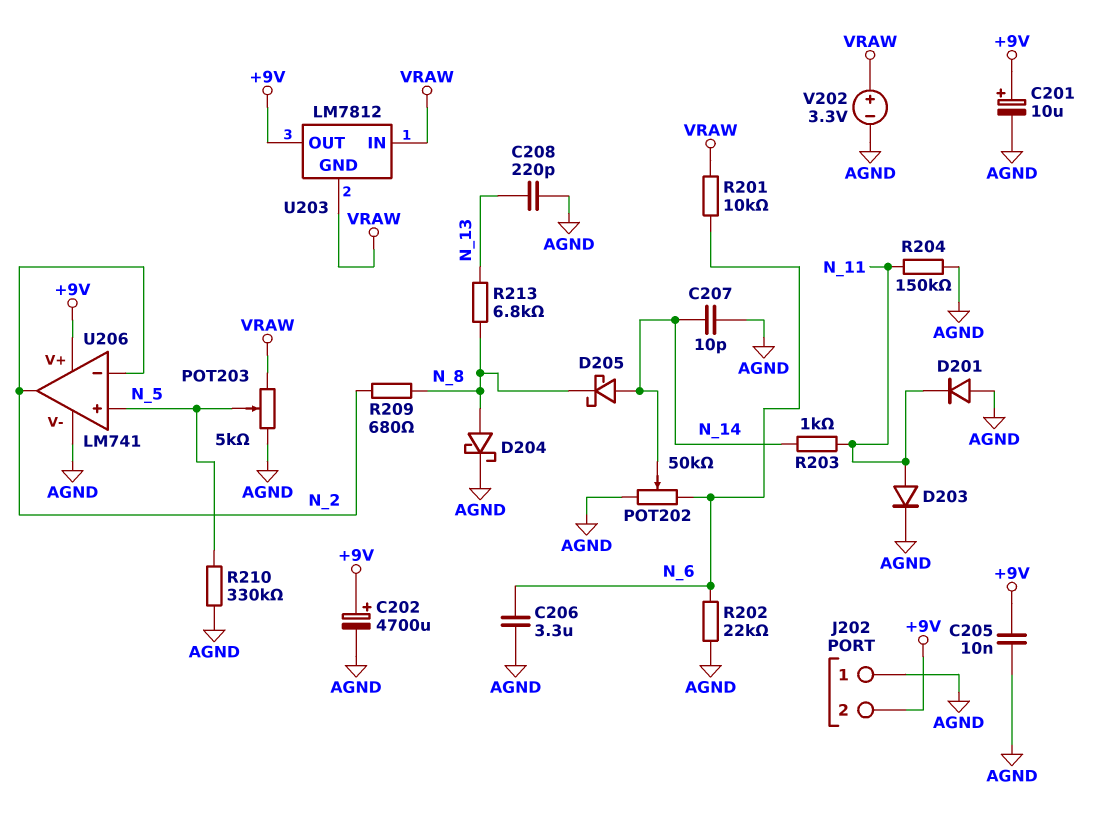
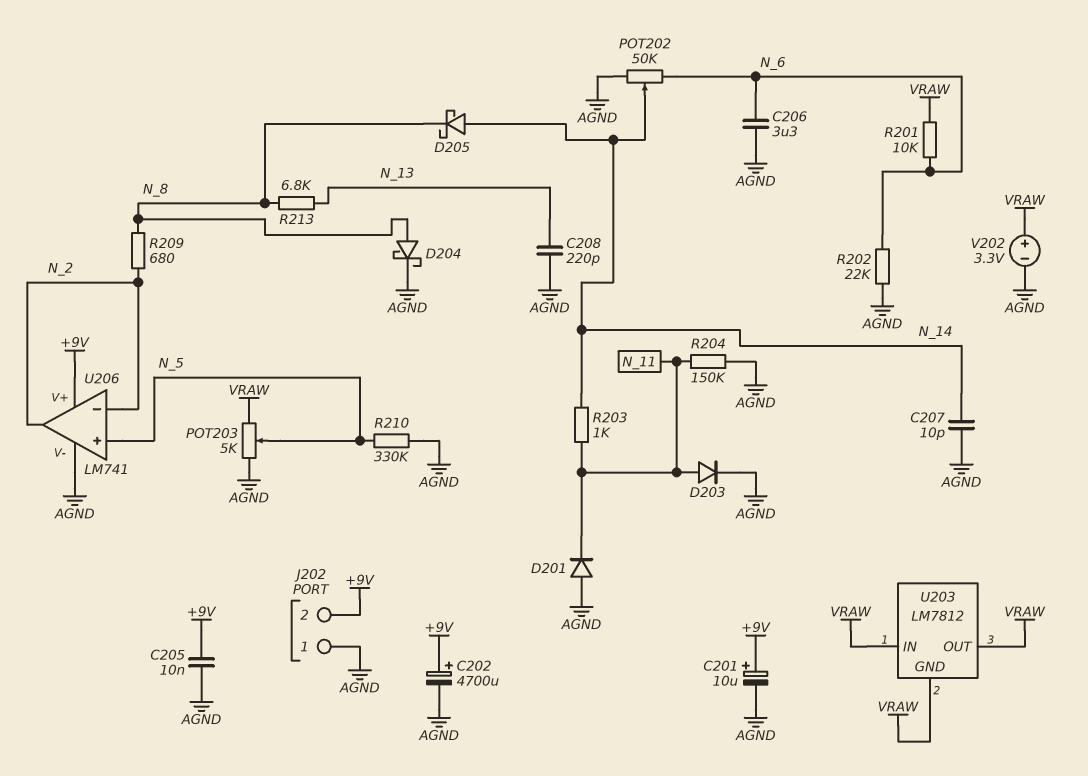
U203 pin OUT: +9V -> VRAW

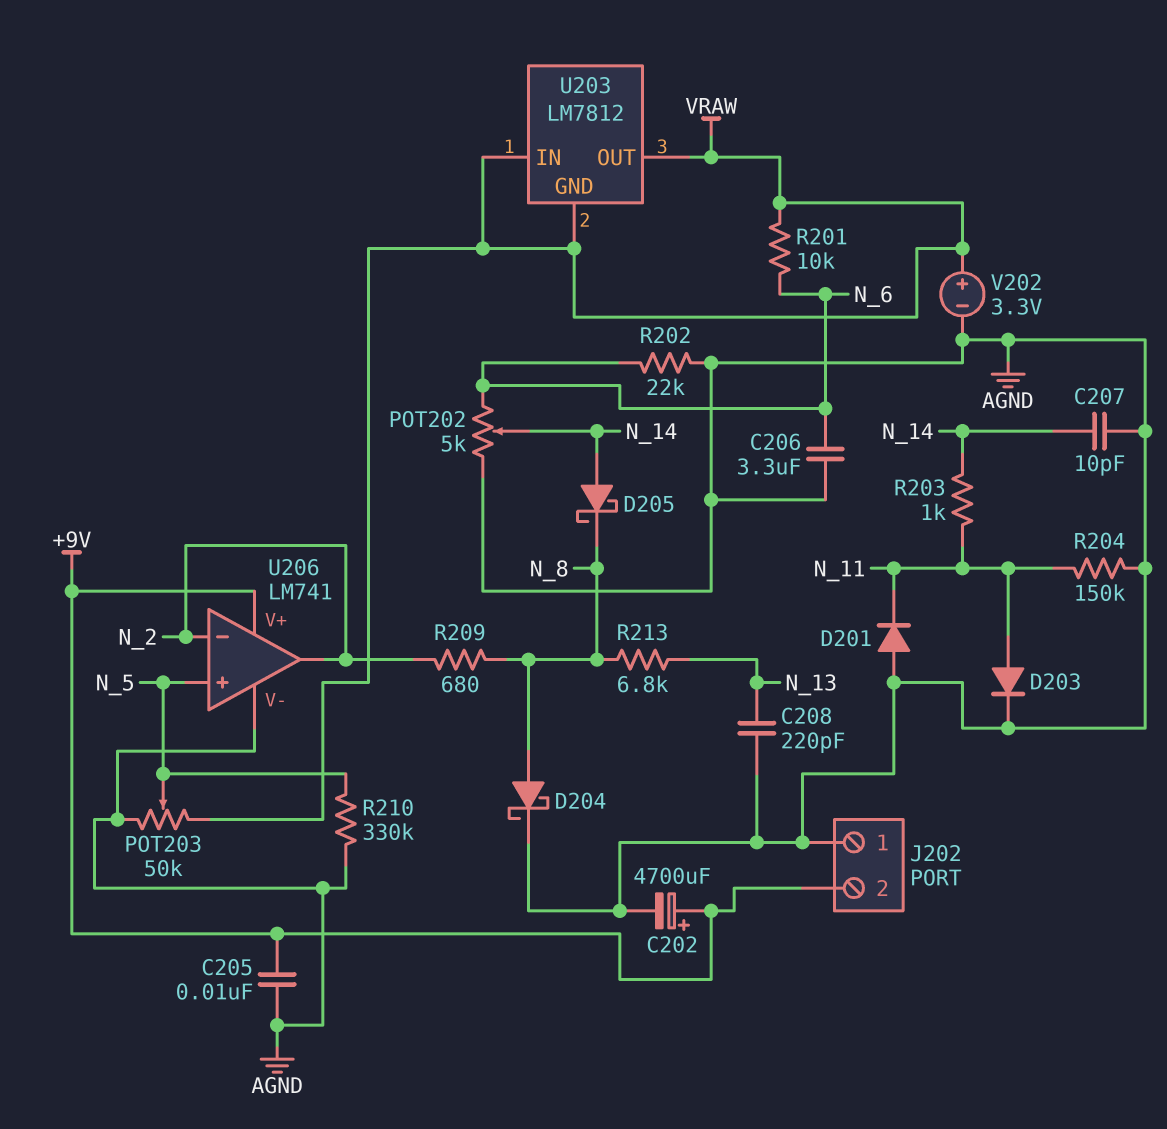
C201: 10uF (plus +9V, minus AGND) -> none
POT202: 50k (AGND, N_6, wiper N_14) -> 5k (AGND, N_6, wiper N_14)
POT203: 5k (AGND, VRAW, wiper N_5) -> 50k (AGND, VRAW, wiper N_5)

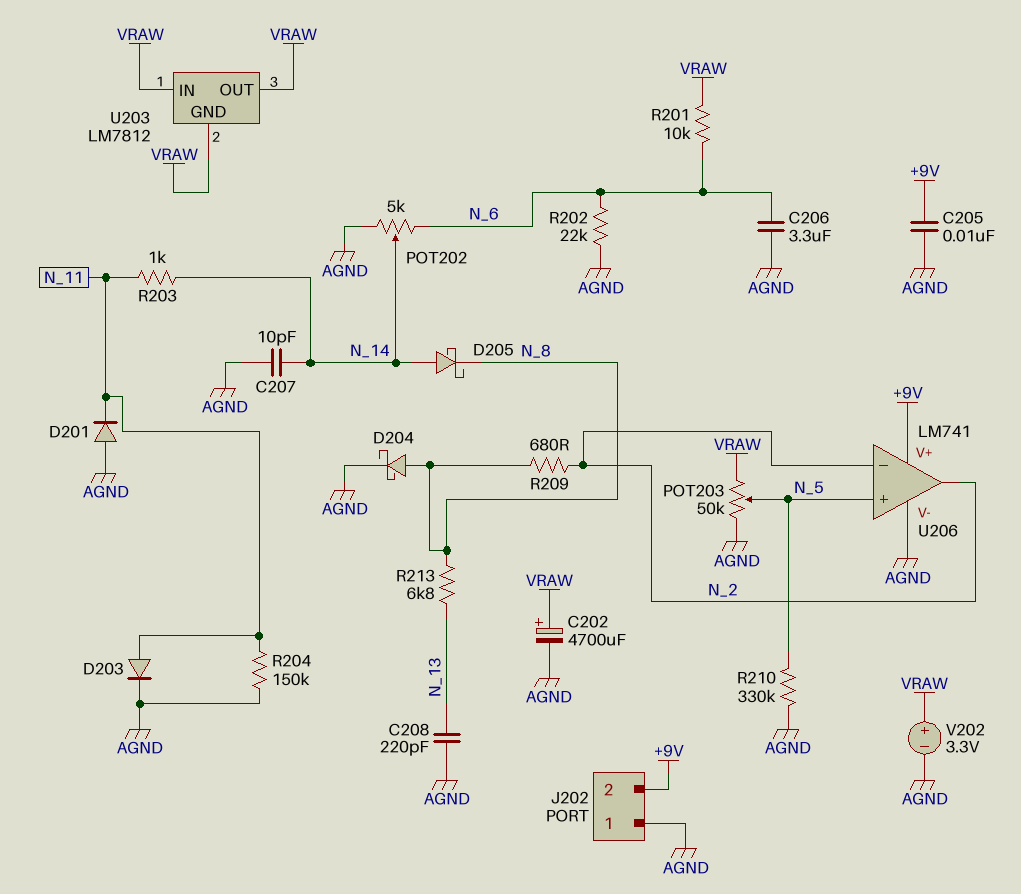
C202: 4700uF (plus +9V, minus AGND) -> 4700uF (plus VRAW, minus AGND)

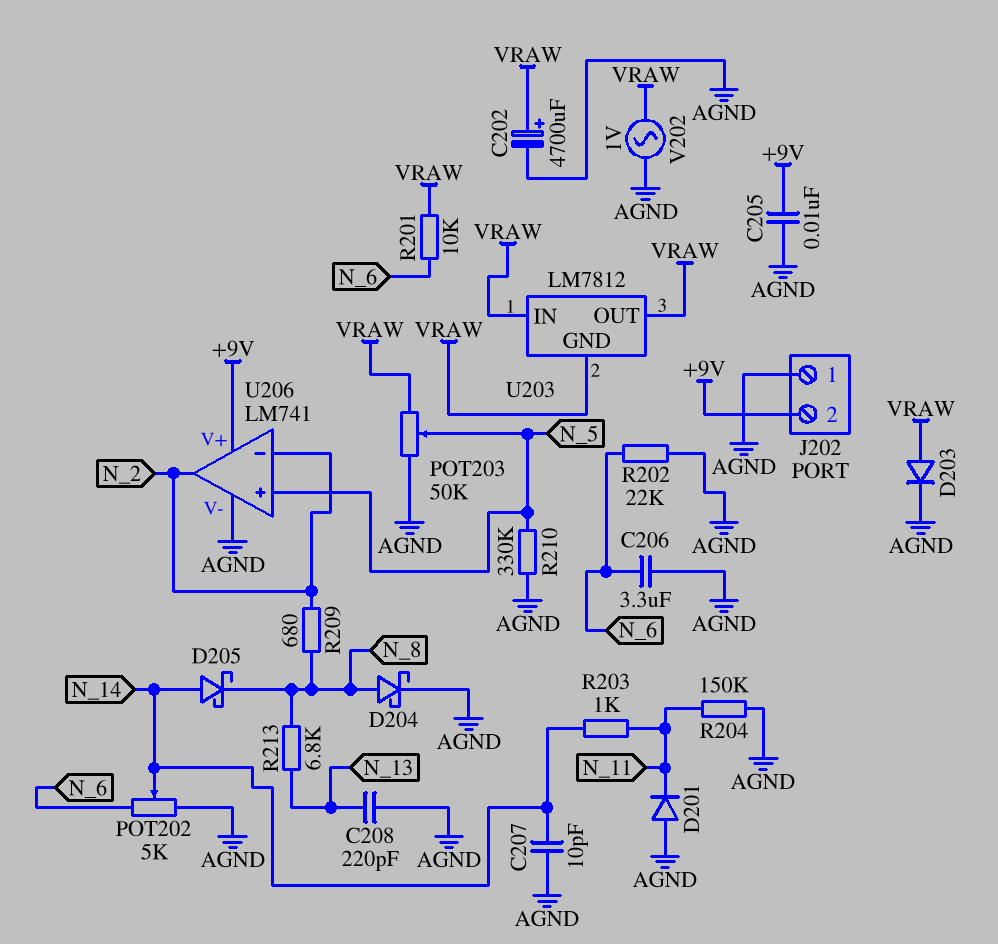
D203: diode (A N_11, K AGND) -> diode (A VRAW, K AGND)
V202: 3.3V (plus VRAW, minus AGND) -> AC 1V (AGND, VRAW)

